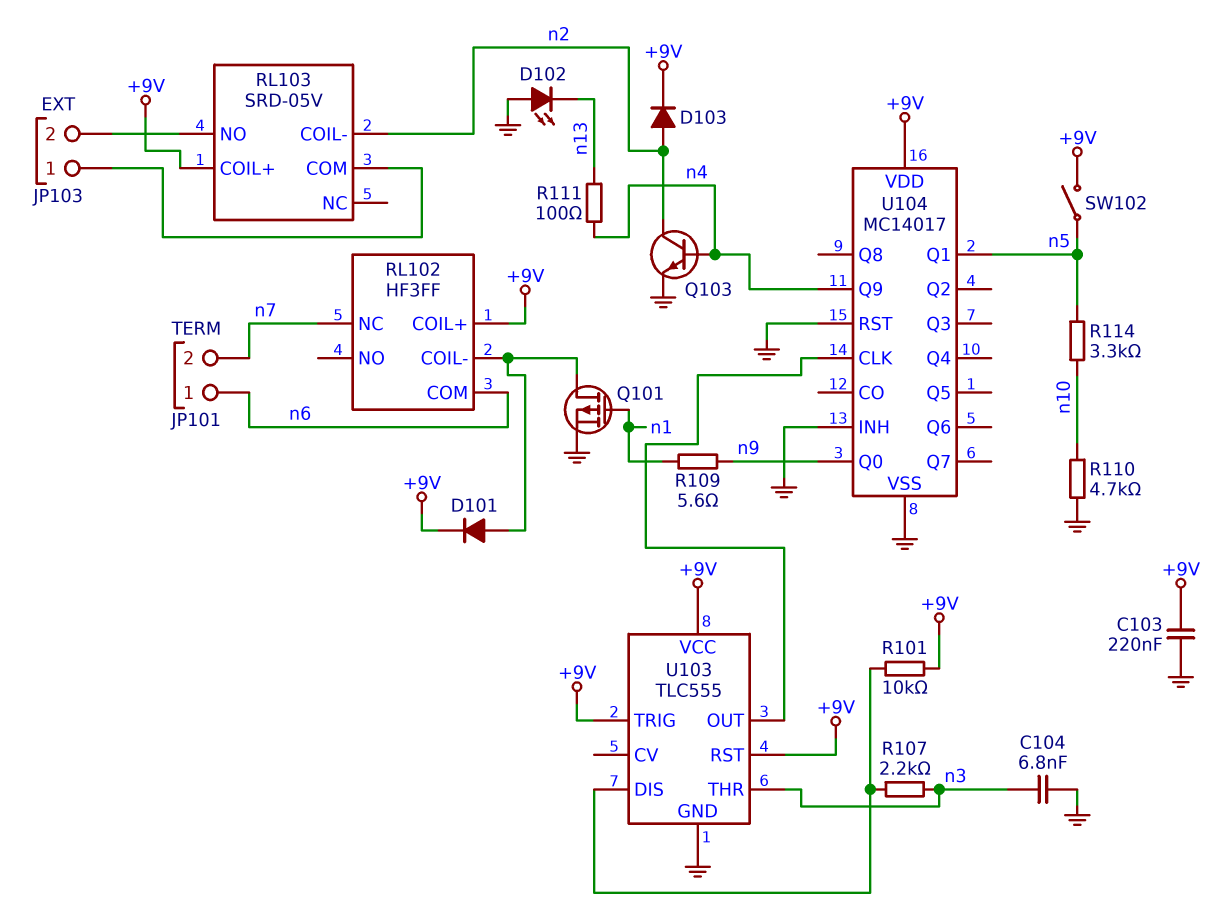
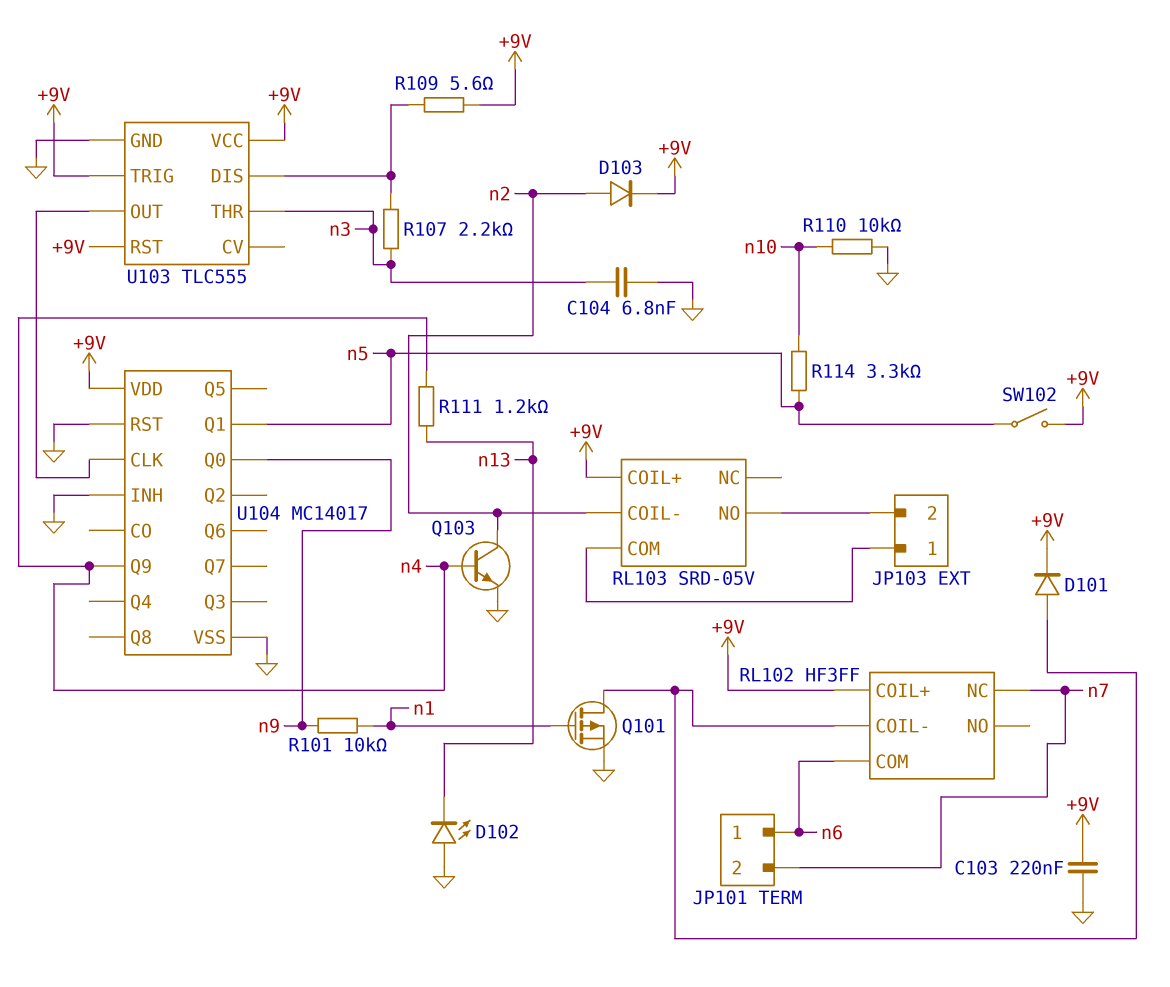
R101: 10k (+9V, U103/DIS) -> 10k (n1, n9)
R109: 5.6 (n1, n9) -> 5.6 (+9V, U103/DIS)
R110: 4.7k (GND, n10) -> 10k (GND, n10)
R111: 100 (n4, n13) -> 1.2k (n4, n13)

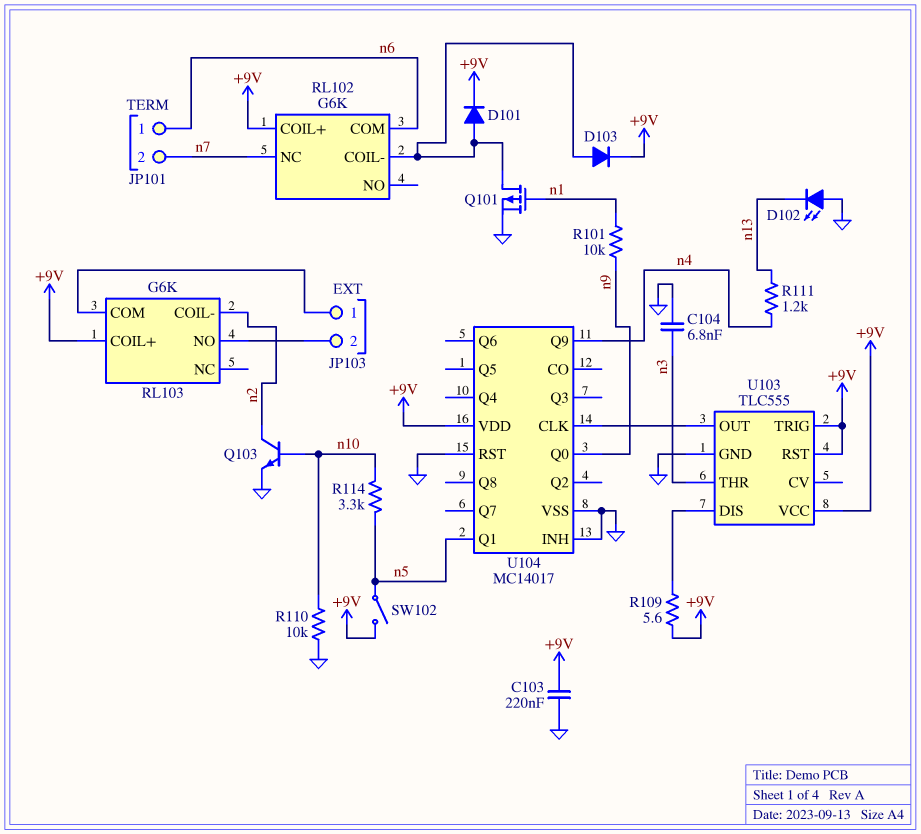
D103: diode (A n2, K +9V) -> diode (A RL102/COIL-, K +9V)
Q103: NPN (B n4, C n2, E GND) -> NPN (B n10, C n2, E GND)
R107: 2.2k (U103/DIS, n3) -> none
RL102: HF3FF -> G6K
RL103: SRD-05V -> G6K

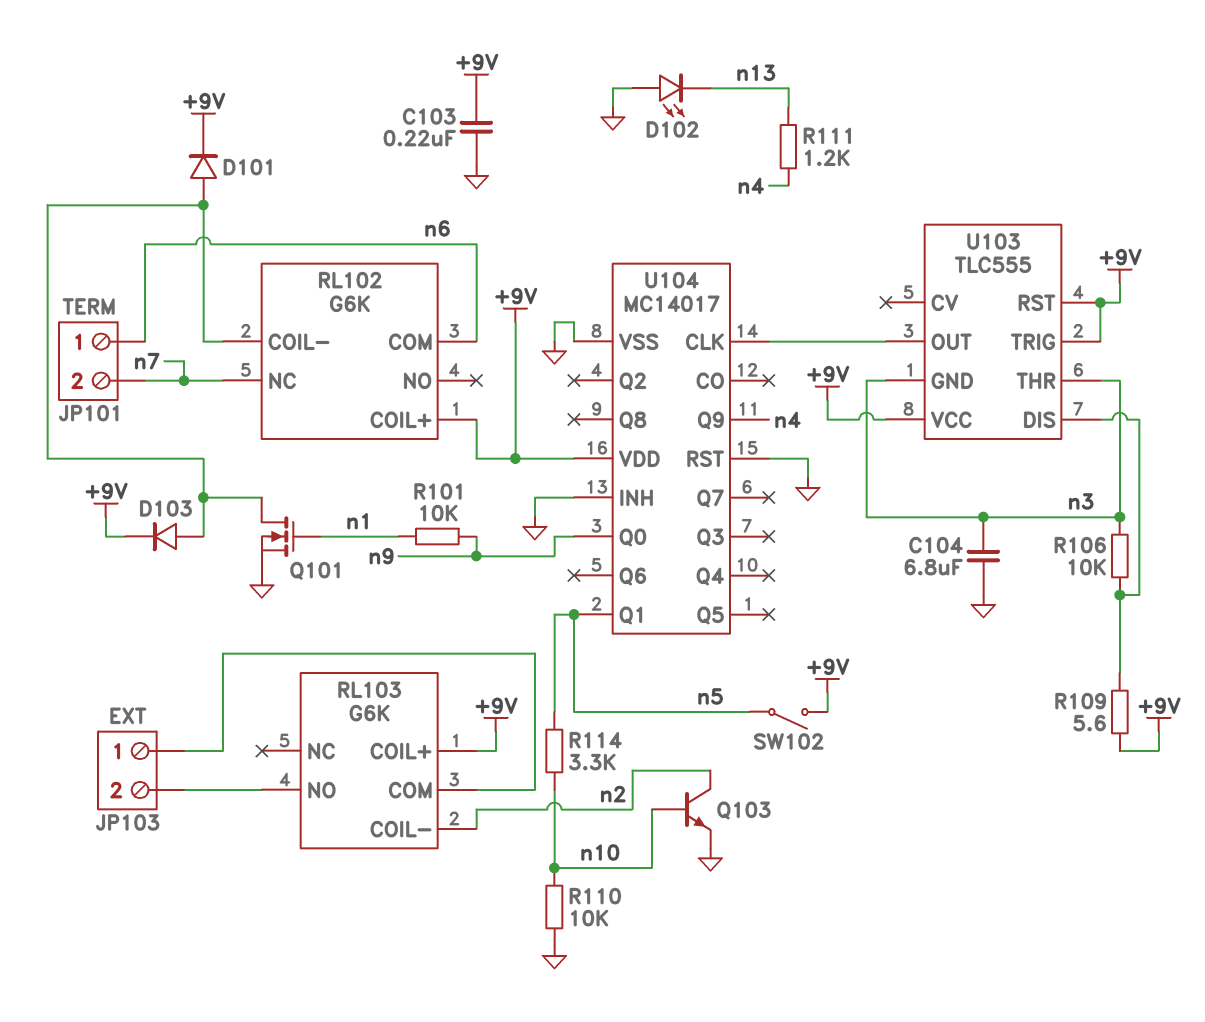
C104: 6.8nF (GND, n3) -> 6.8uF (GND, n3)
Q101: PMOS (G n1, D RL102/COIL-, S GND) -> NMOS (G n1, D RL102/COIL-, S GND)
R106: none -> 10k (U103/DIS, n3)
U103 pin GND: GND -> n3

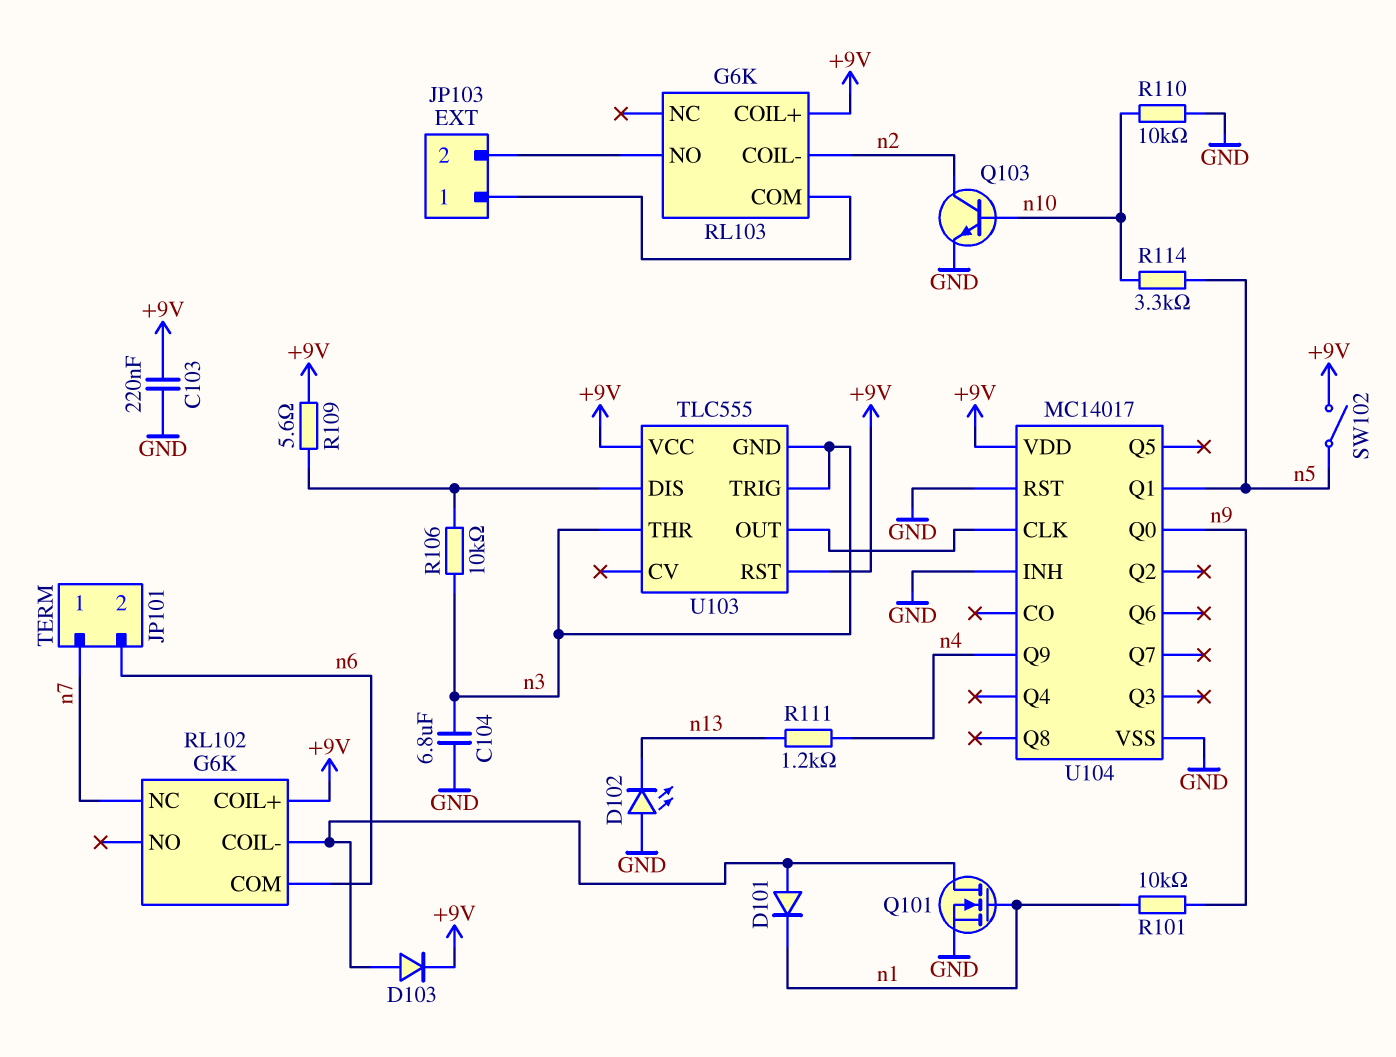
D101: diode (A RL102/COIL-, K +9V) -> diode (A RL102/COIL-, K n1)
JP101 pin 1: n6 -> n7
JP101 pin 2: n7 -> n6
U103 pin TRIG: +9V -> n3

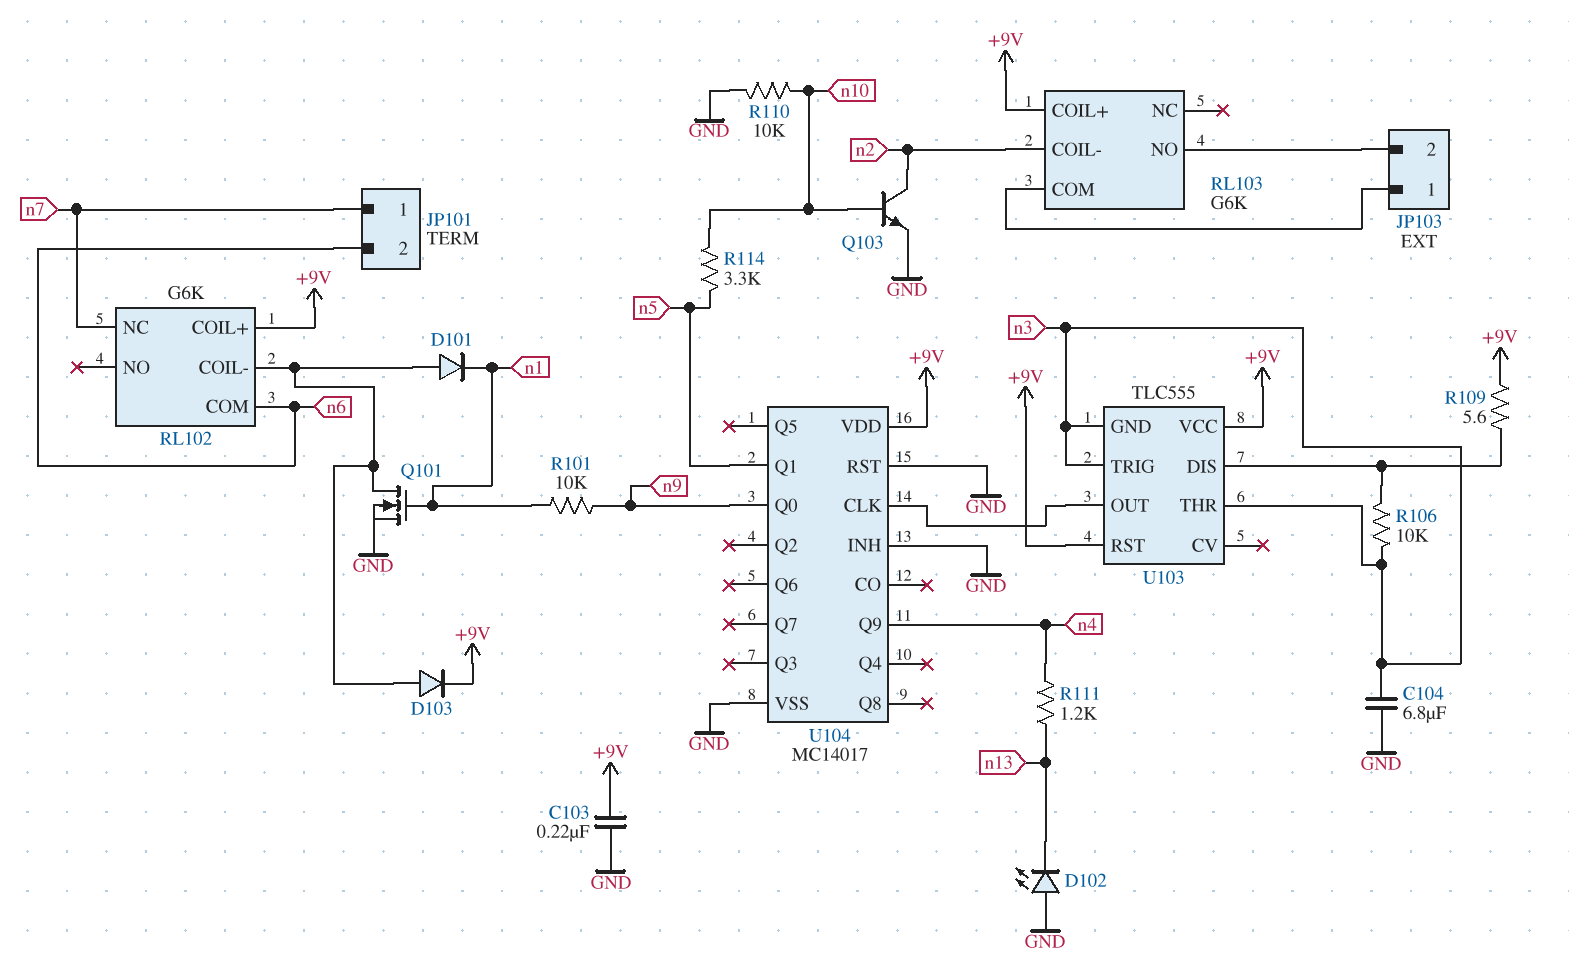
SW102: switch (+9V, n5) -> none

